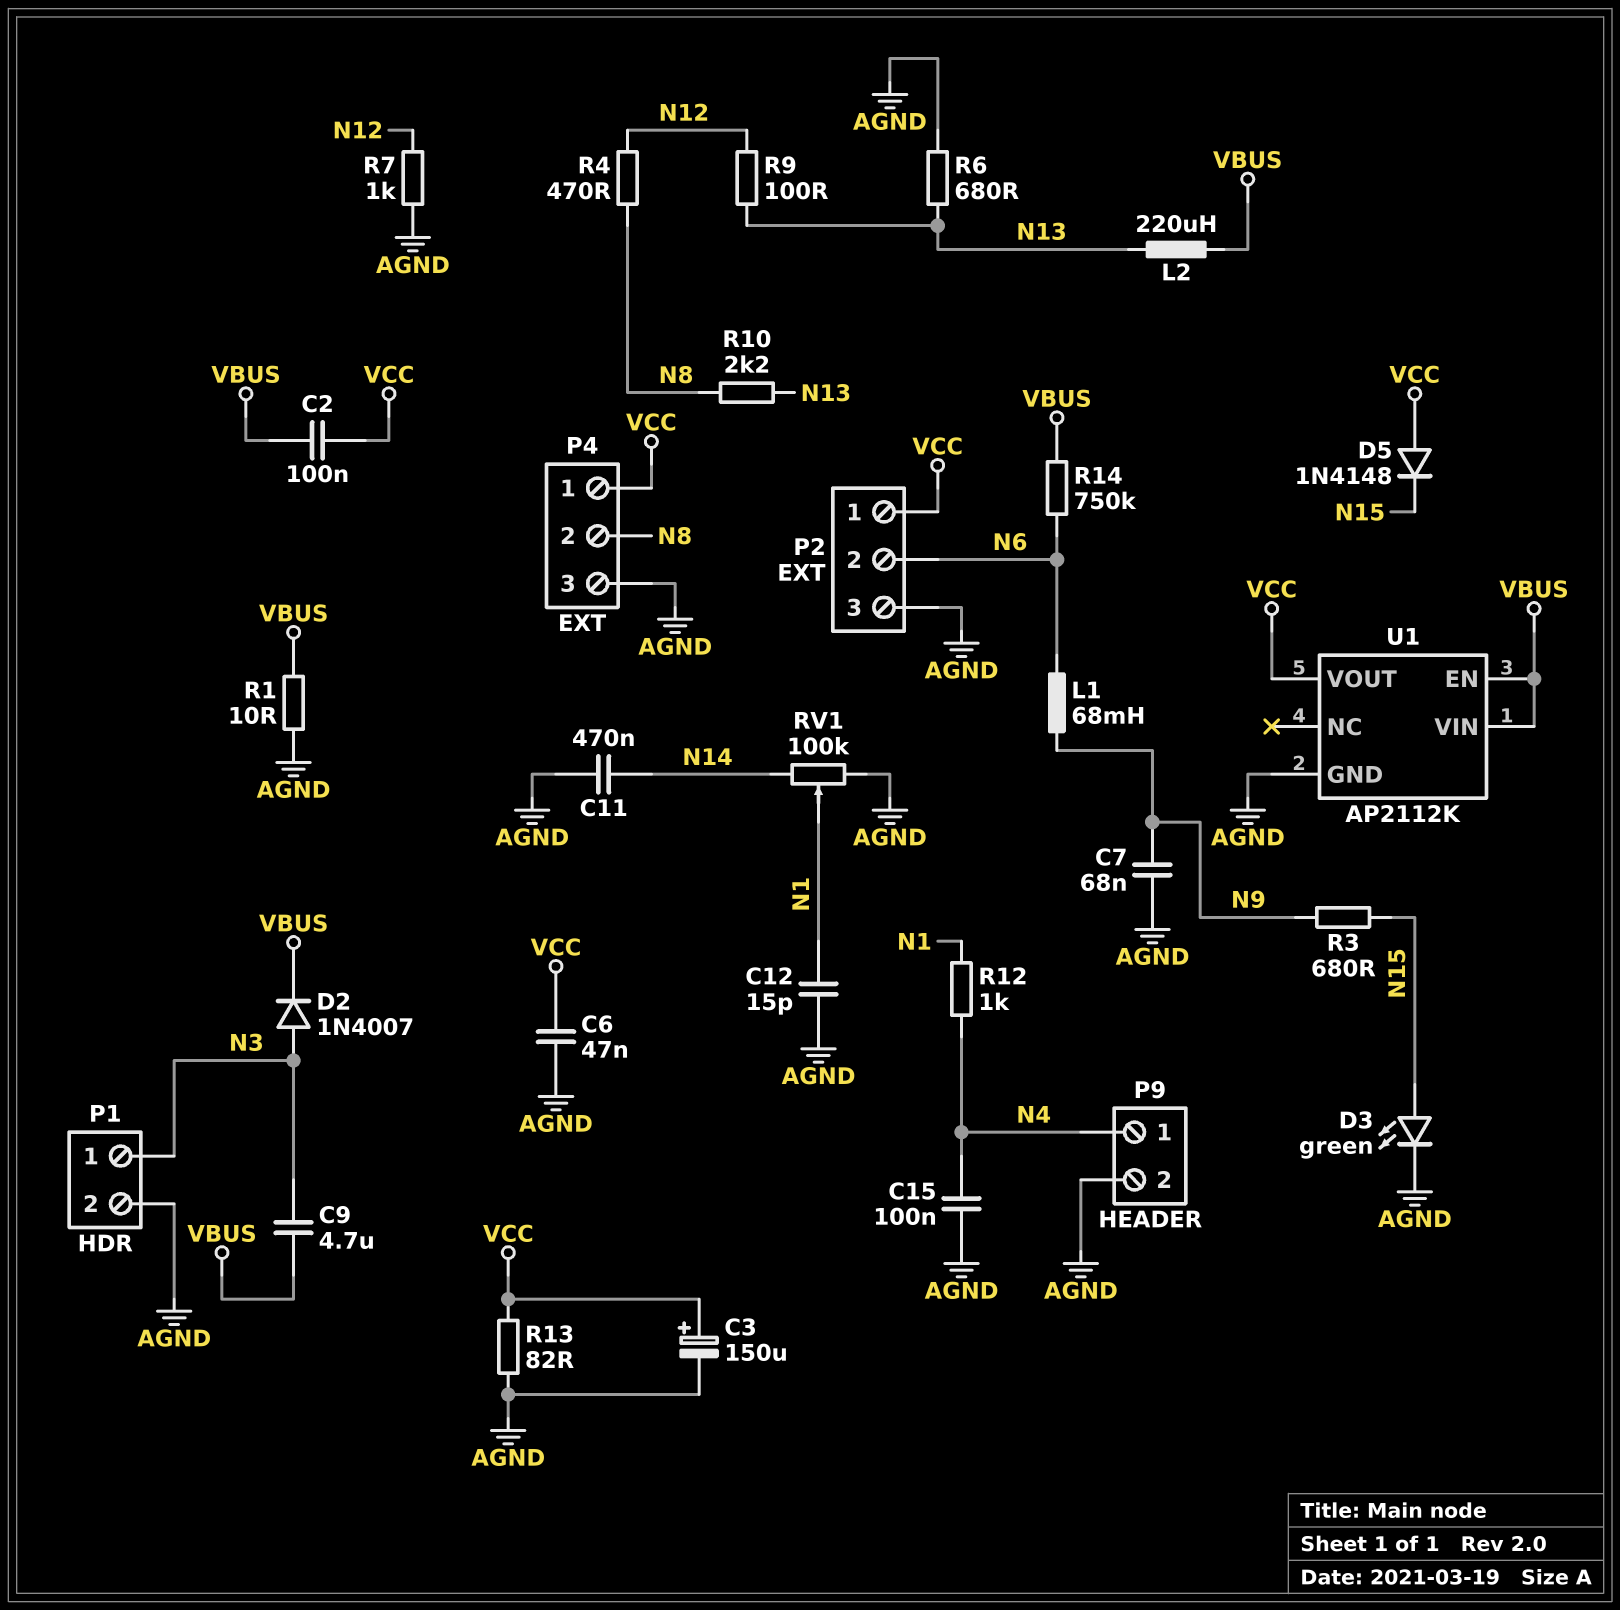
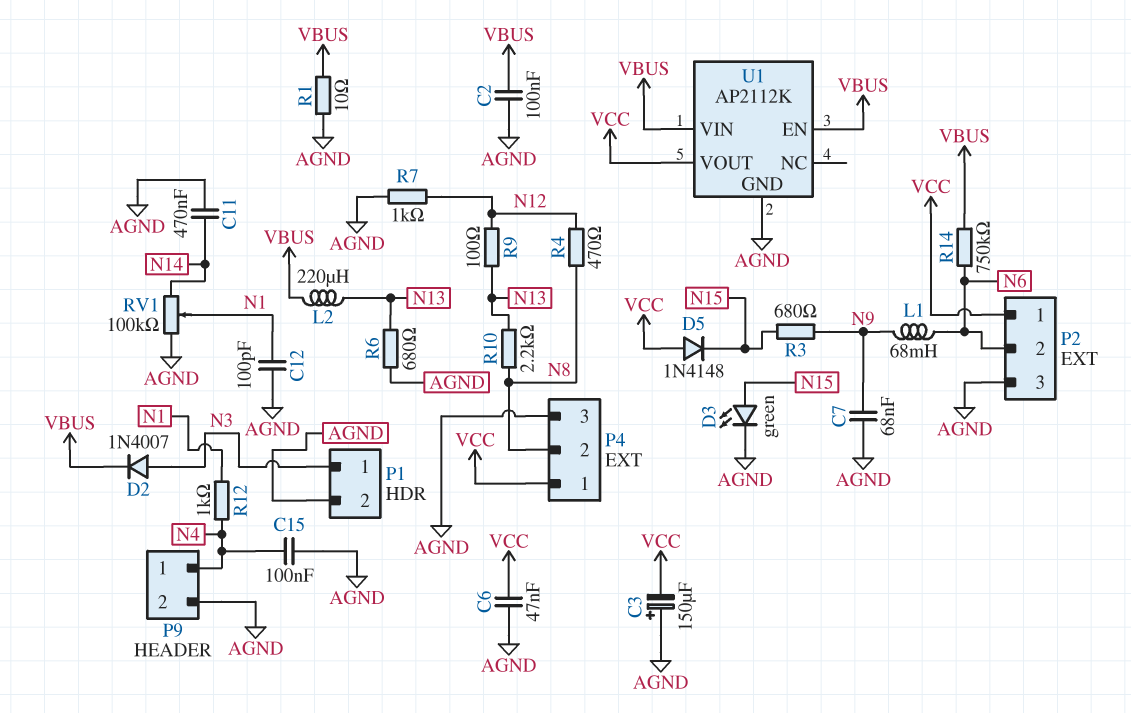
C2: 100nF (VBUS, VCC) -> 100nF (AGND, VBUS)
C3: 150uF (plus VCC, minus AGND) -> 150uF (plus AGND, minus VCC)
C9: 4.7uF (N3, VBUS) -> none
C12: 15pF (AGND, N1) -> 100pF (AGND, N1)
R13: 82 (AGND, VCC) -> none

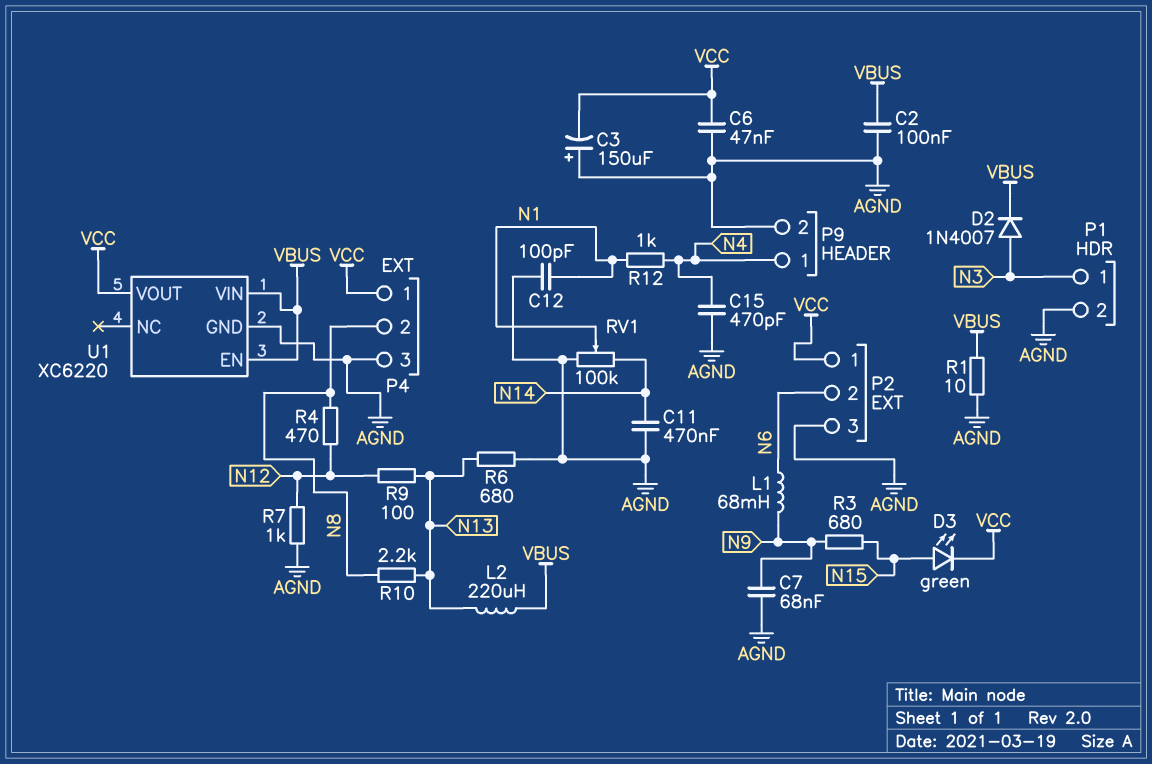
C15: 100nF (AGND, N4) -> 470pF (AGND, N4)
D3: LED green (A N15, K AGND) -> LED green (A N15, K VCC)
D5: diode 1N4148 (A VCC, K N15) -> none
R14: 750k (N6, VBUS) -> none
U1: AP2112K -> XC6220

